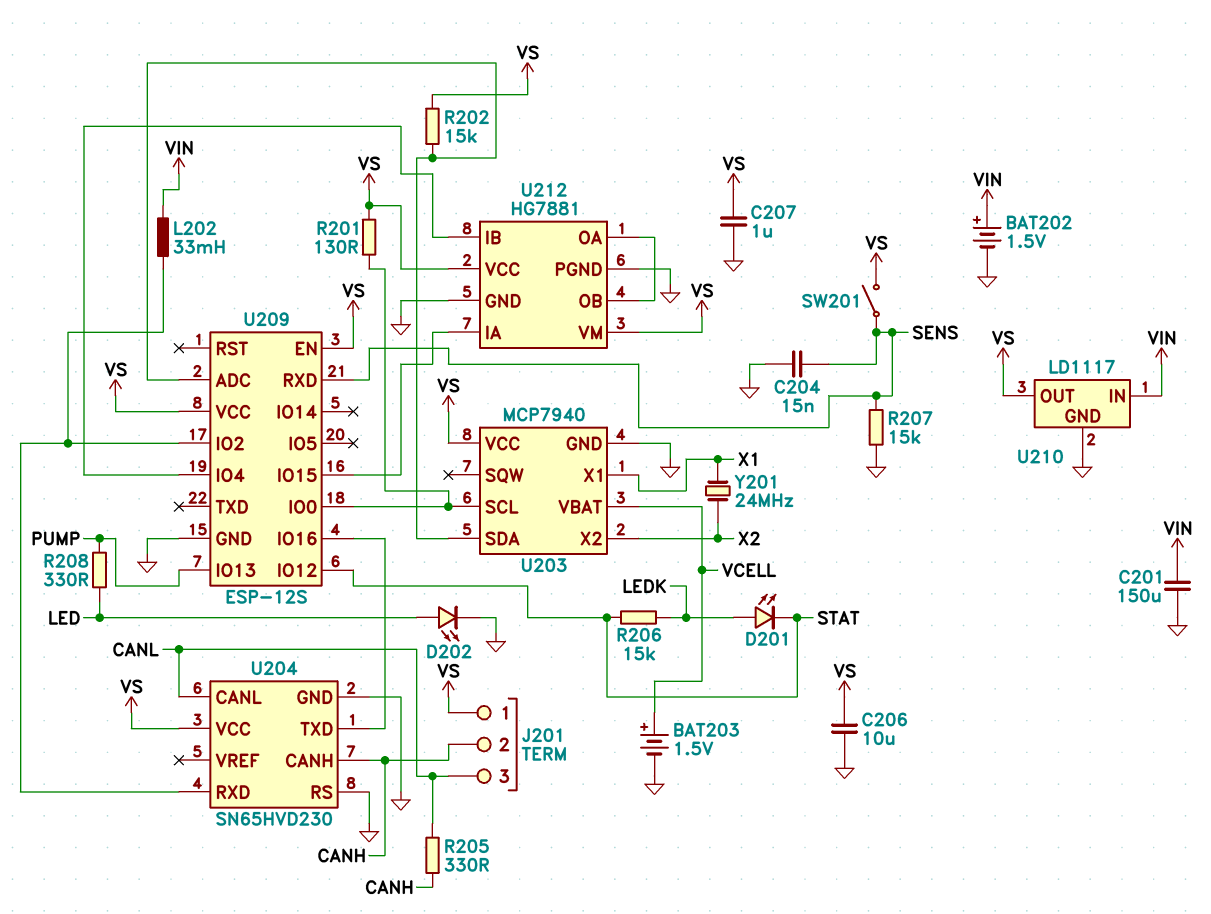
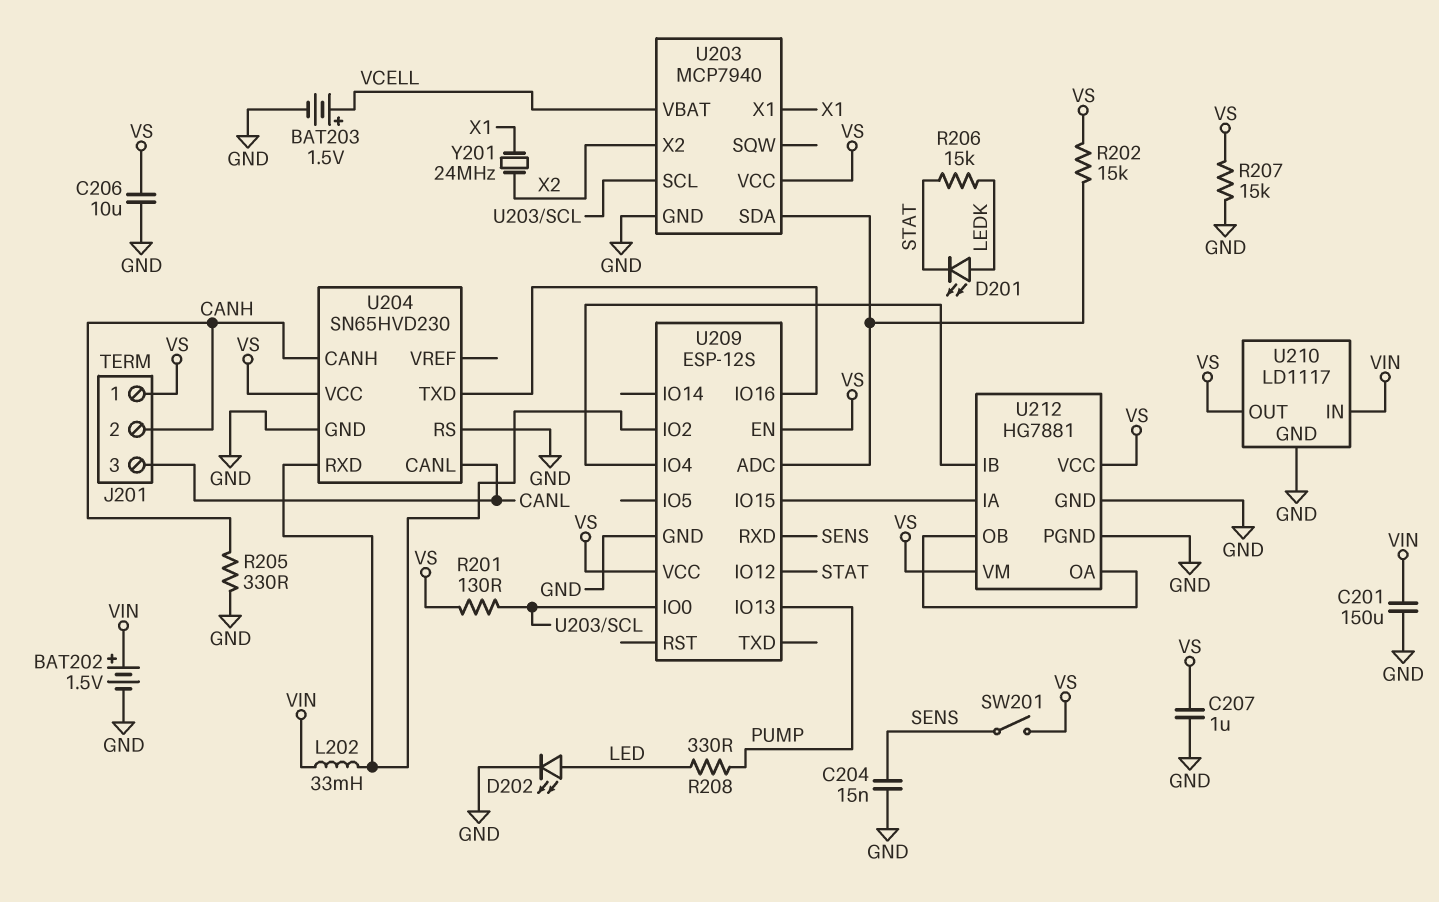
R205: 330 (CANH, CANL) -> 330 (CANH, GND)
R207: 15k (GND, SENS) -> 15k (GND, VS)

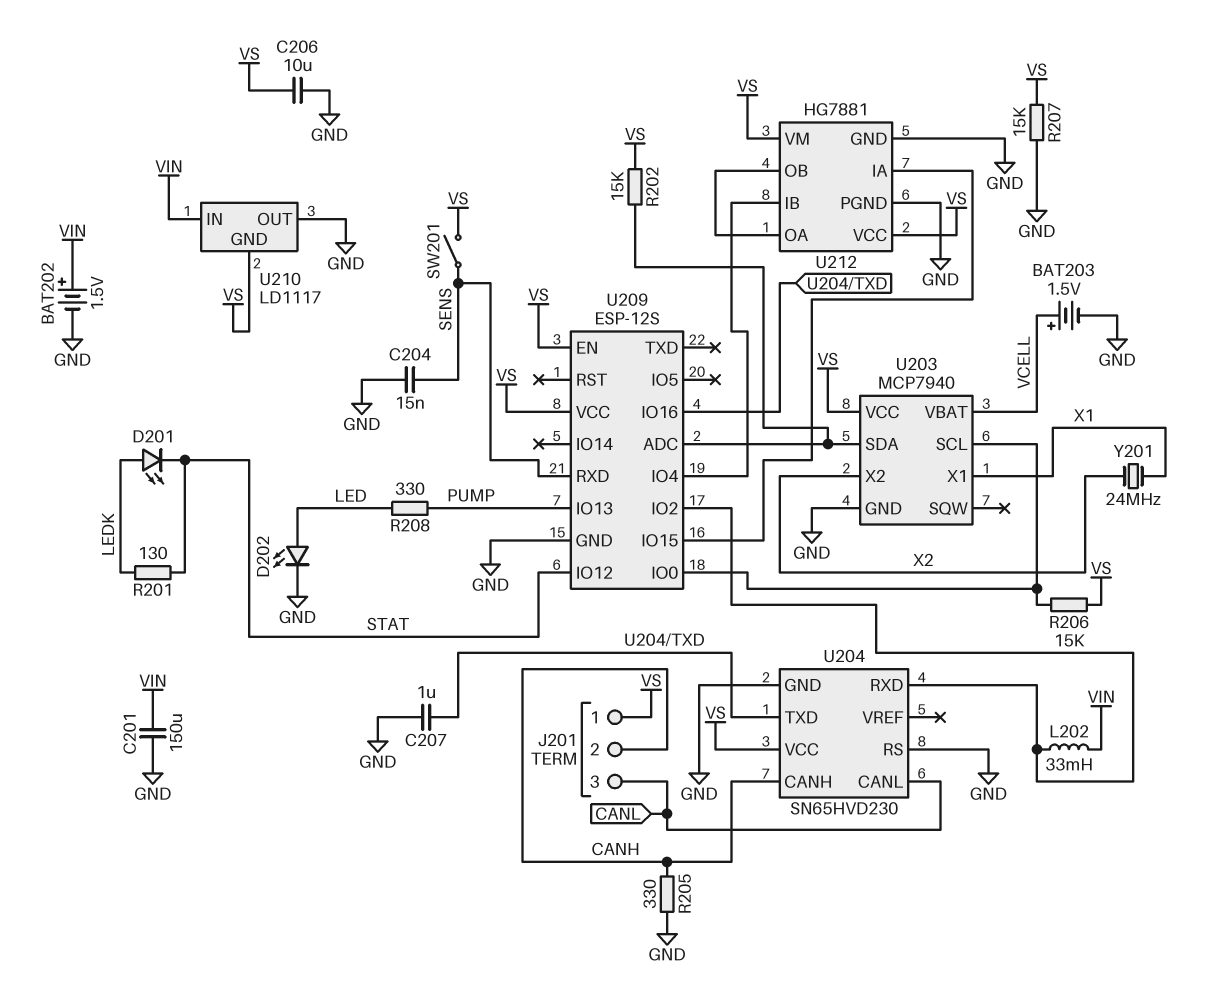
C207: 1uF (GND, VS) -> 1uF (GND, U204/TXD)
R201: 130 (U203/SCL, VS) -> 130 (LEDK, STAT)
R206: 15k (LEDK, STAT) -> 15k (U203/SCL, VS)
U210 pin GND: GND -> VS
U210 pin OUT: VS -> GND

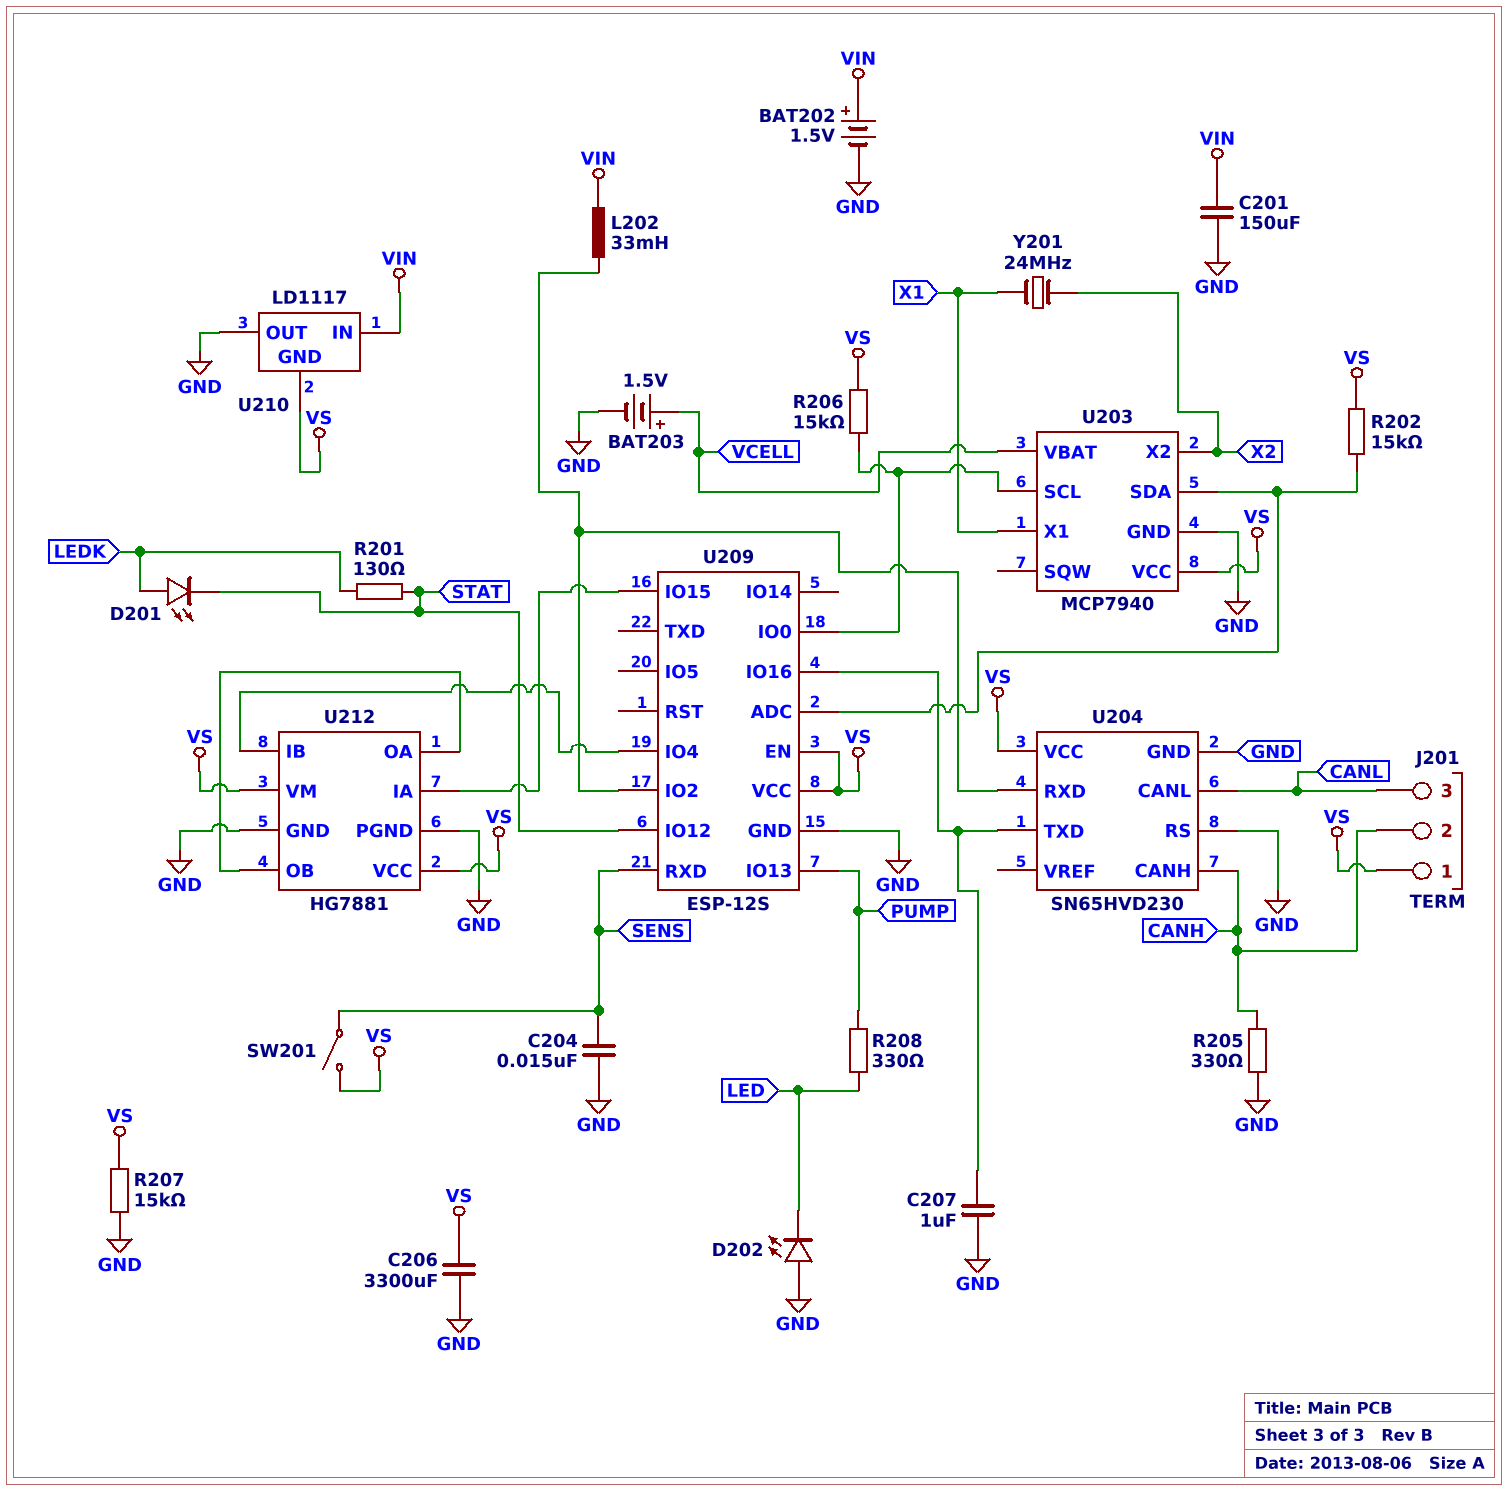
C206: 10uF (GND, VS) -> 3300uF (GND, VS)
D202: LED (A LED, K GND) -> LED (A GND, K LED)

